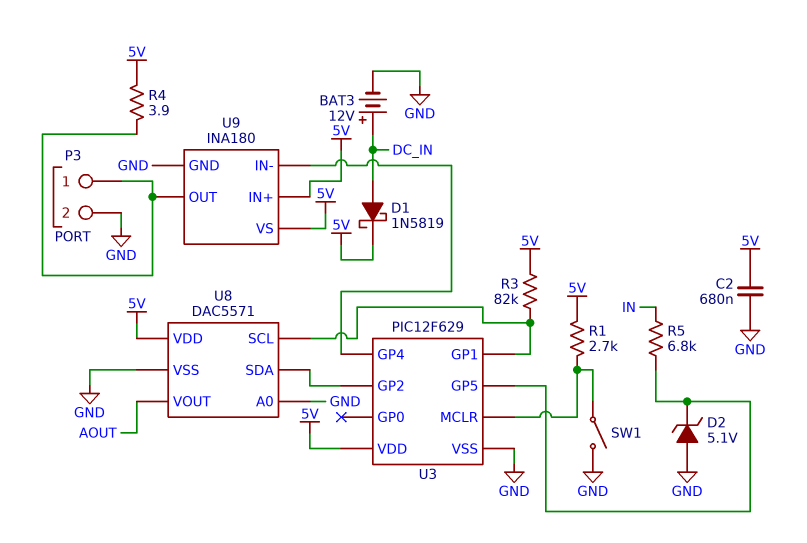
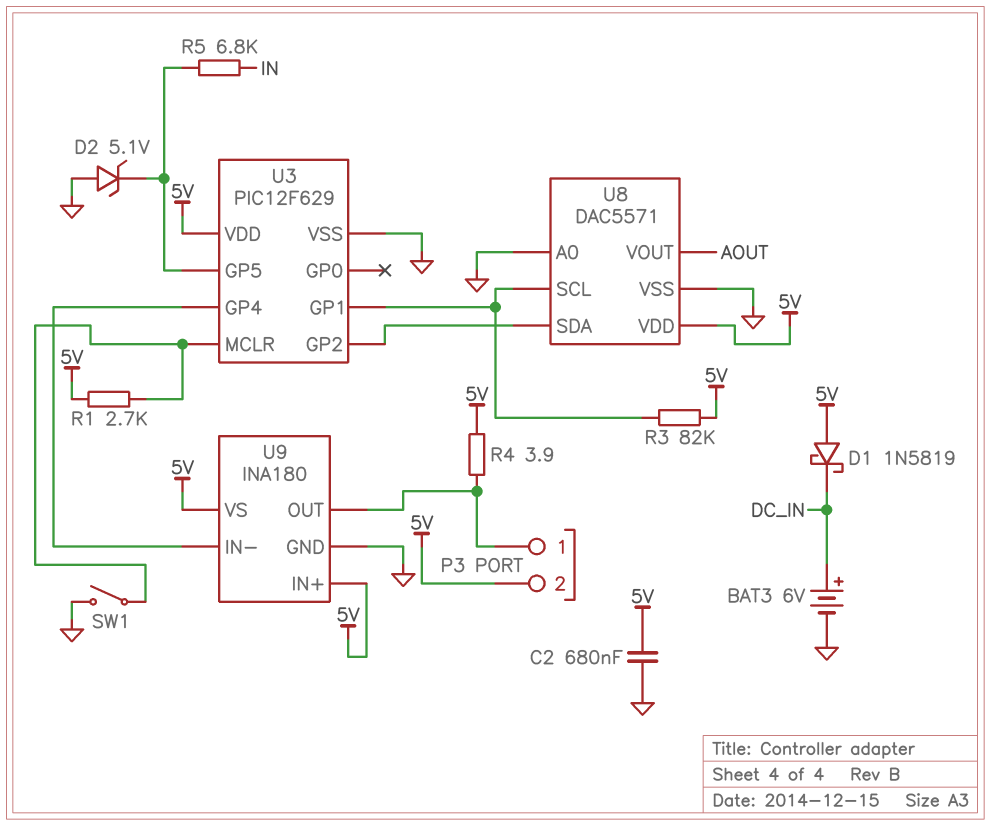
BAT3: 12V (plus DC_IN, minus GND) -> 6V (plus DC_IN, minus GND)
D1: schottky 1N5819 (A DC_IN, K 5V) -> schottky 1N5819 (A 5V, K DC_IN)
P3 pin 2: GND -> 5V

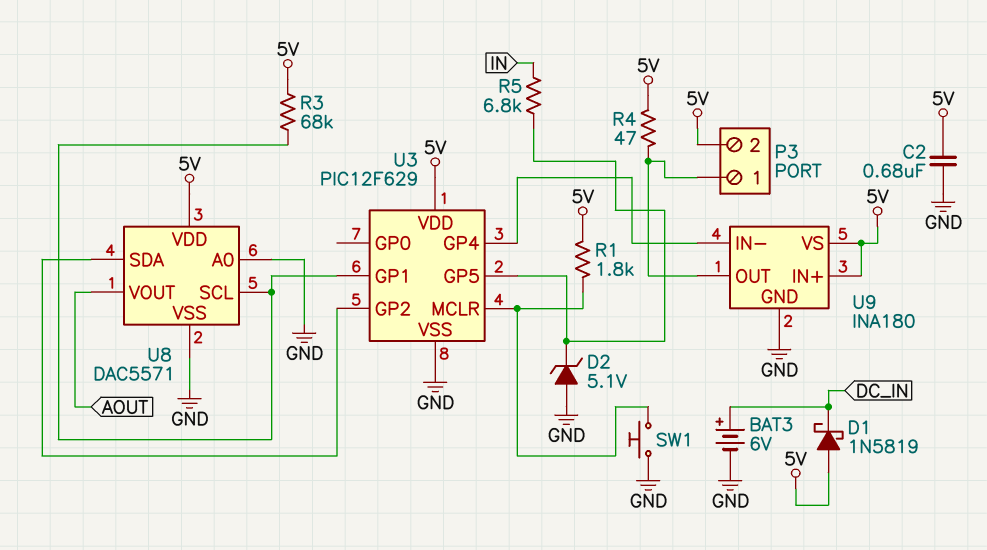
R1: 2.7k (5V, U3/MCLR) -> 1.8k (5V, U3/MCLR)
R3: 82k (5V, U3/GP1) -> 68k (5V, U3/GP1)
R4: 3.9 (5V, P3/1) -> 47 (5V, P3/1)
SW1: switch (GND, U3/MCLR) -> button (GND, U3/MCLR)

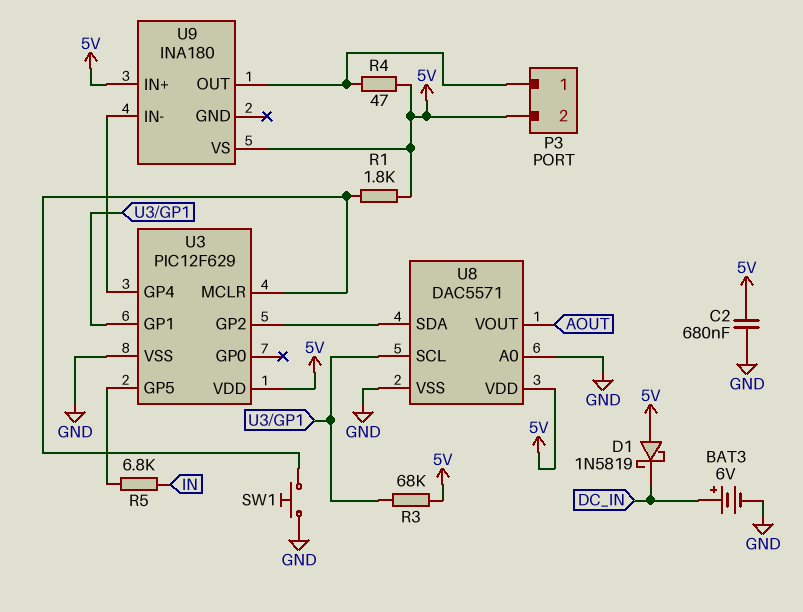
D2: zener 5.1V (A GND, K U3/GP5) -> none
U9 pin GND: GND -> none

